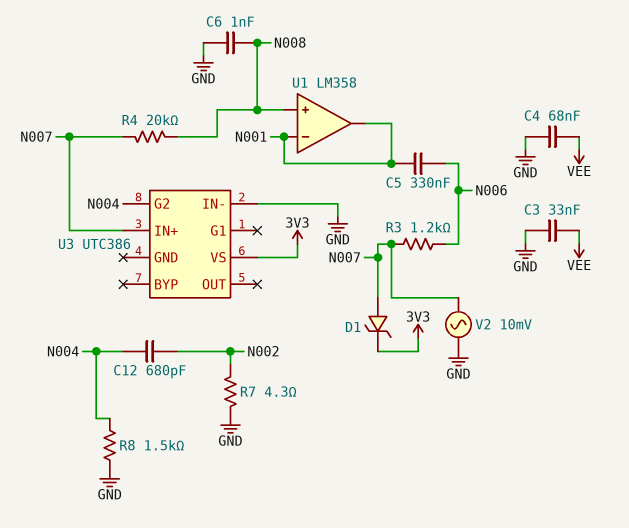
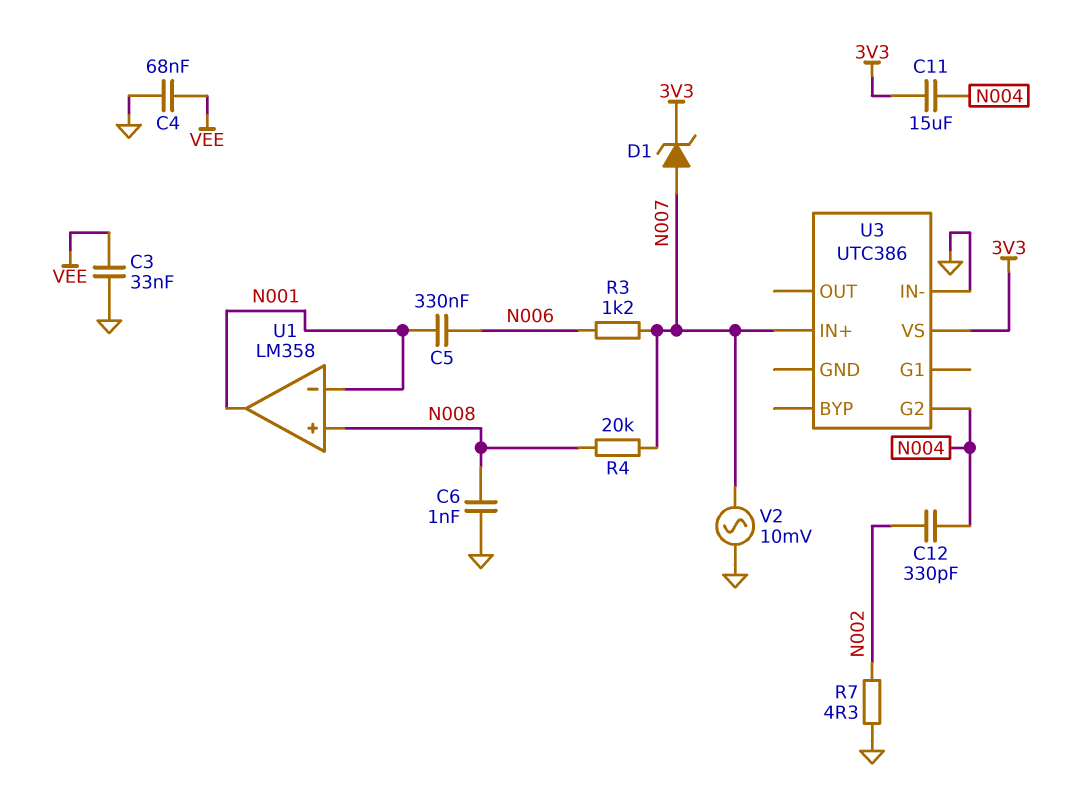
C11: none -> 15uF (3V3, N004)
C12: 680pF (N002, N004) -> 330pF (N002, N004)
R8: 1.5k (GND, N004) -> none

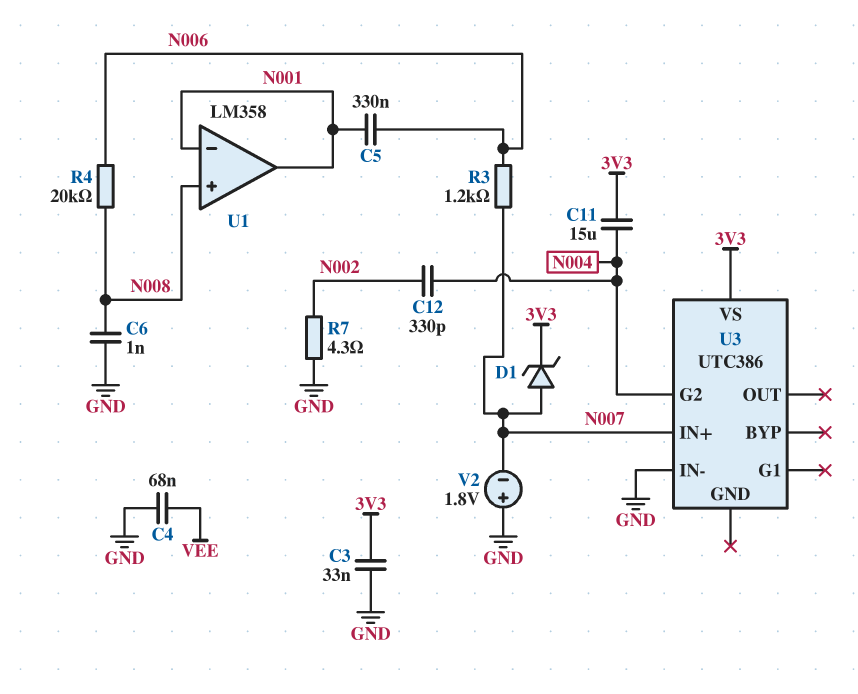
C3: 33nF (GND, VEE) -> 33nF (3V3, GND)
R4: 20k (N007, N008) -> 20k (N006, N008)
V2: AC 10mV (GND, N007) -> 1.8V (plus GND, minus N007)

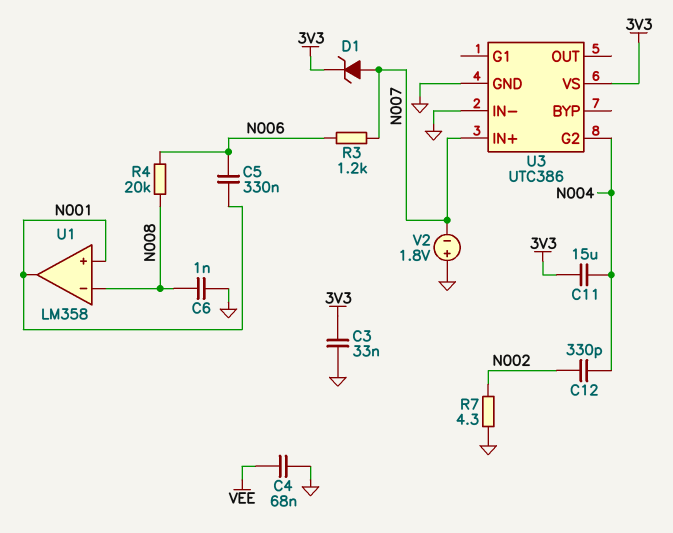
U1 pin in+: N008 -> N001
U1 pin in-: N001 -> N008
U3 pin GND: none -> GND

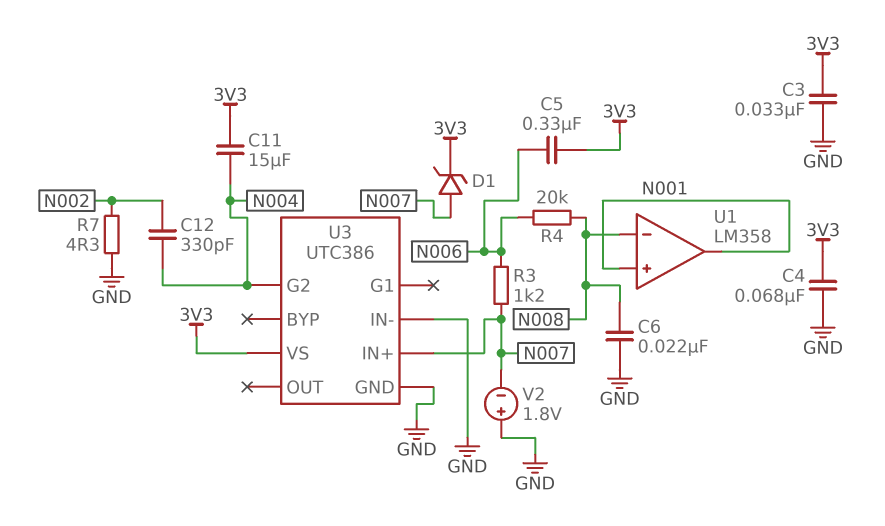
C4: 68nF (GND, VEE) -> 68nF (3V3, GND)
C5: 330nF (N001, N006) -> 330nF (3V3, N006)
C6: 1nF (GND, N008) -> 22nF (GND, N008)

